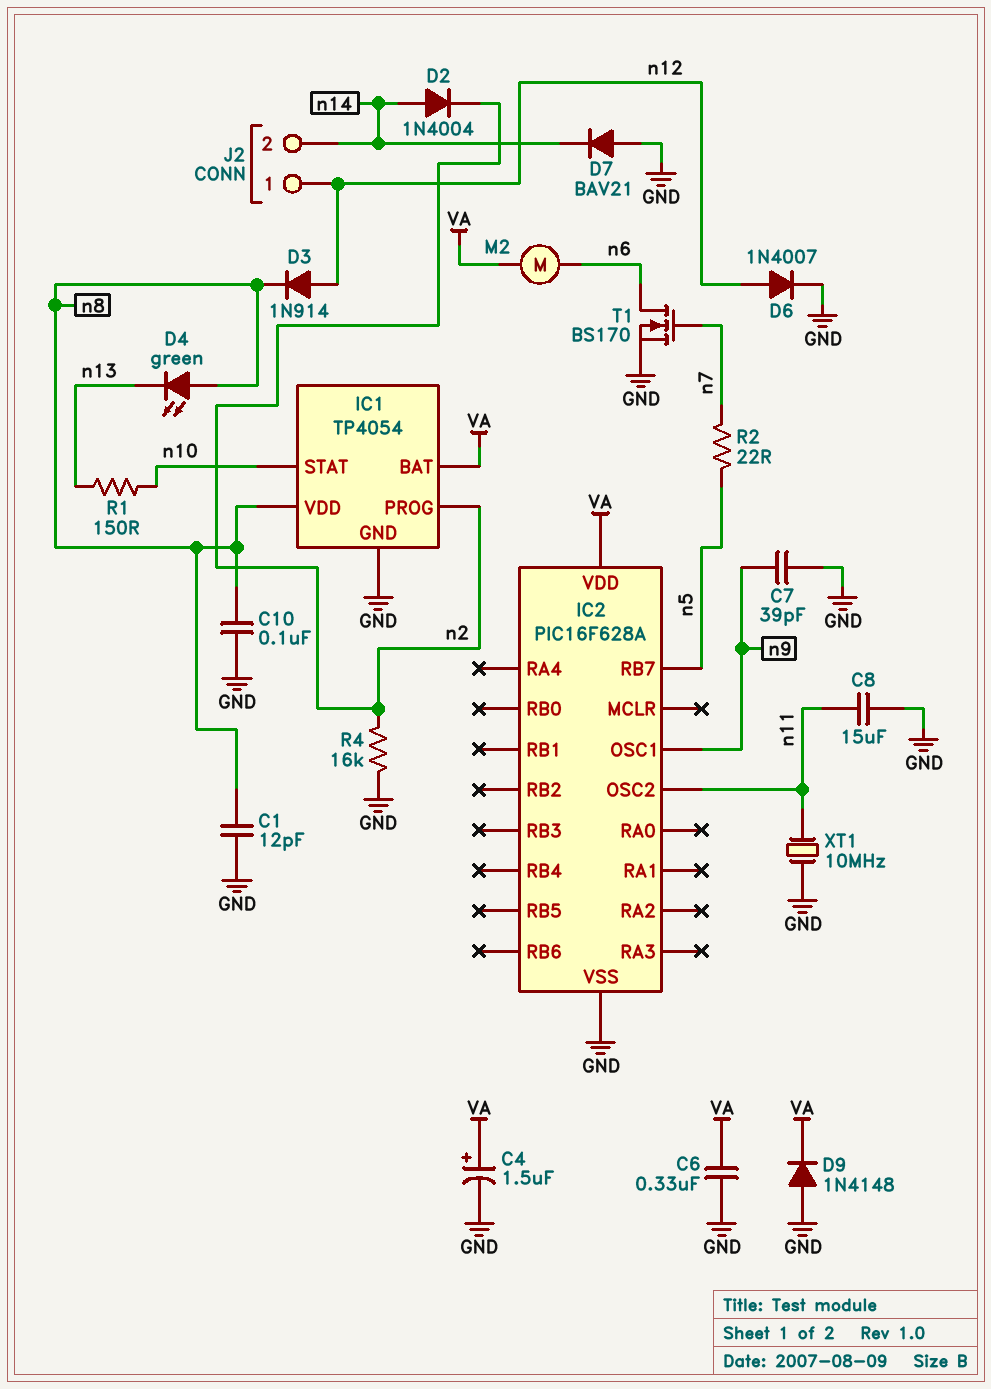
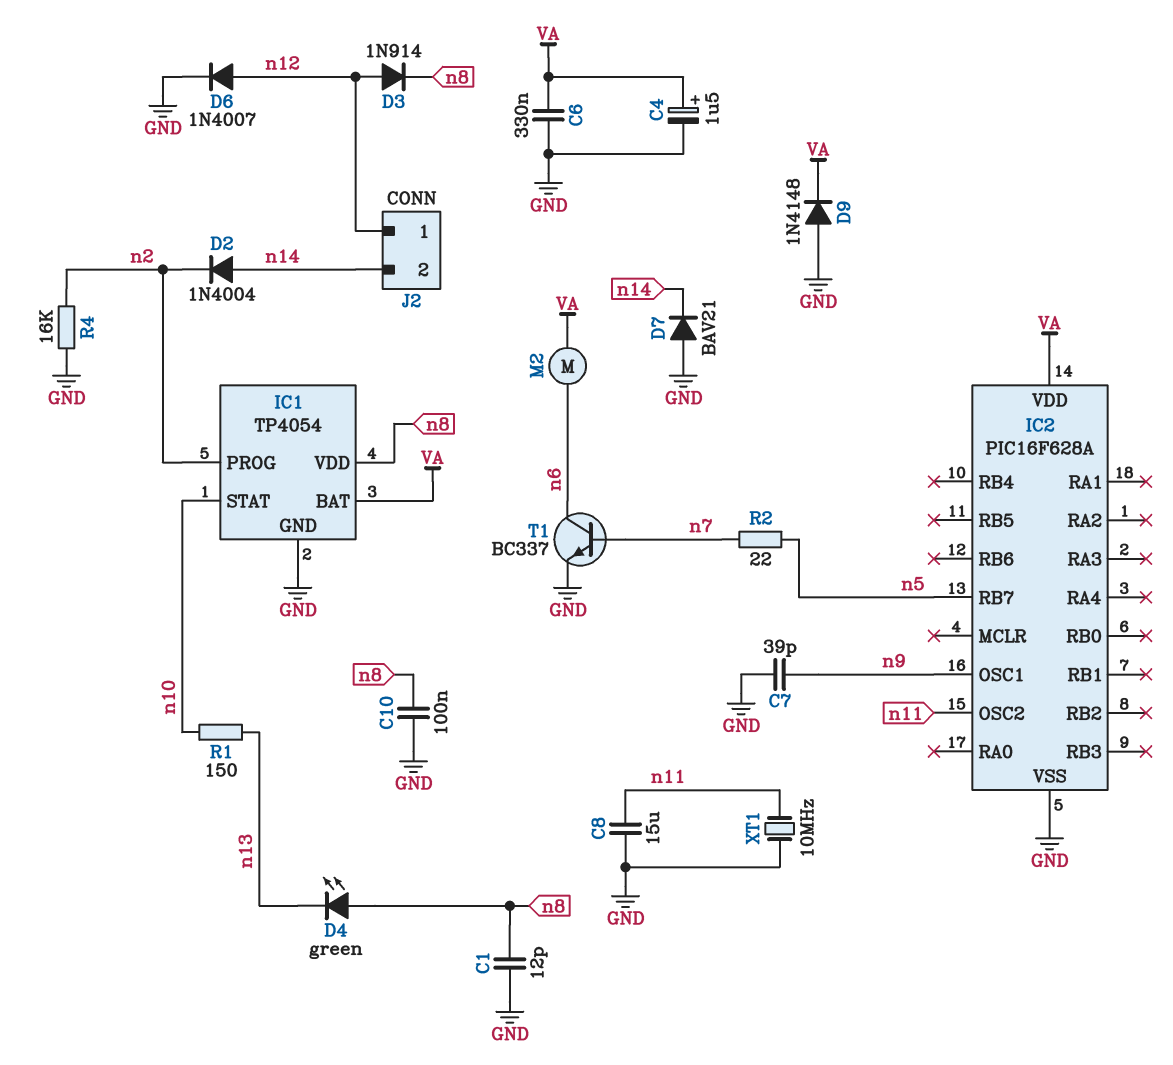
T1: NMOS BS170 (G n7, D n6, S GND) -> NPN BC337 (B n7, C n6, E GND)

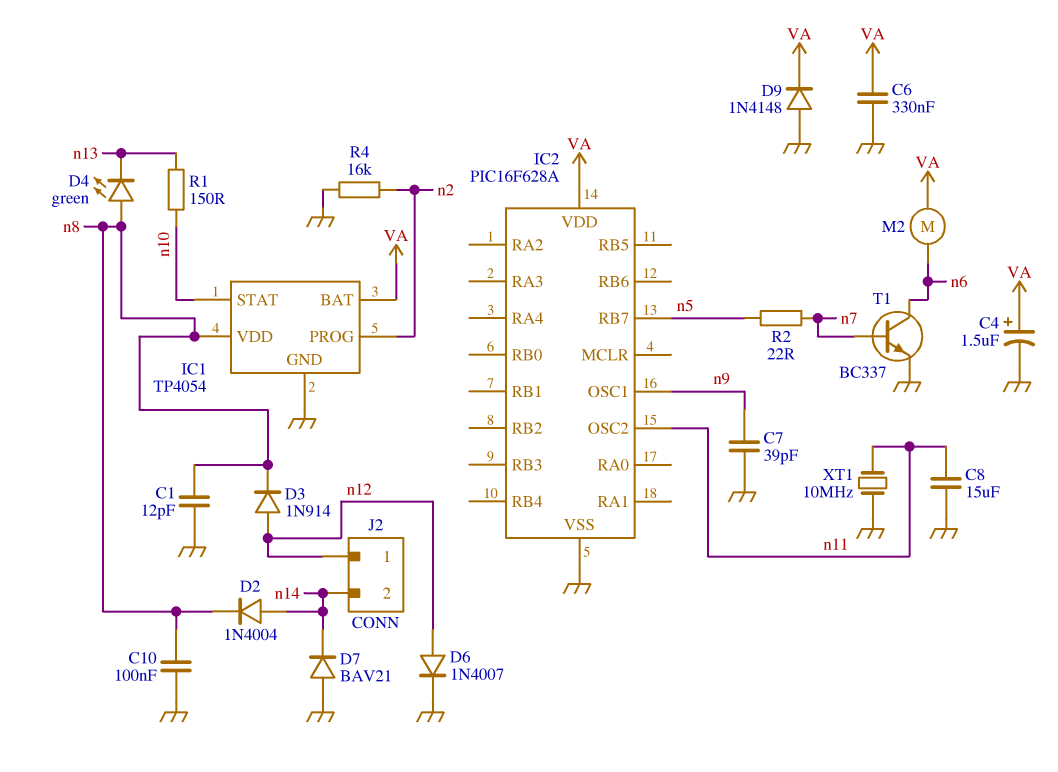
D2: diode 1N4004 (A n14, K n2) -> diode 1N4004 (A n14, K n8)

